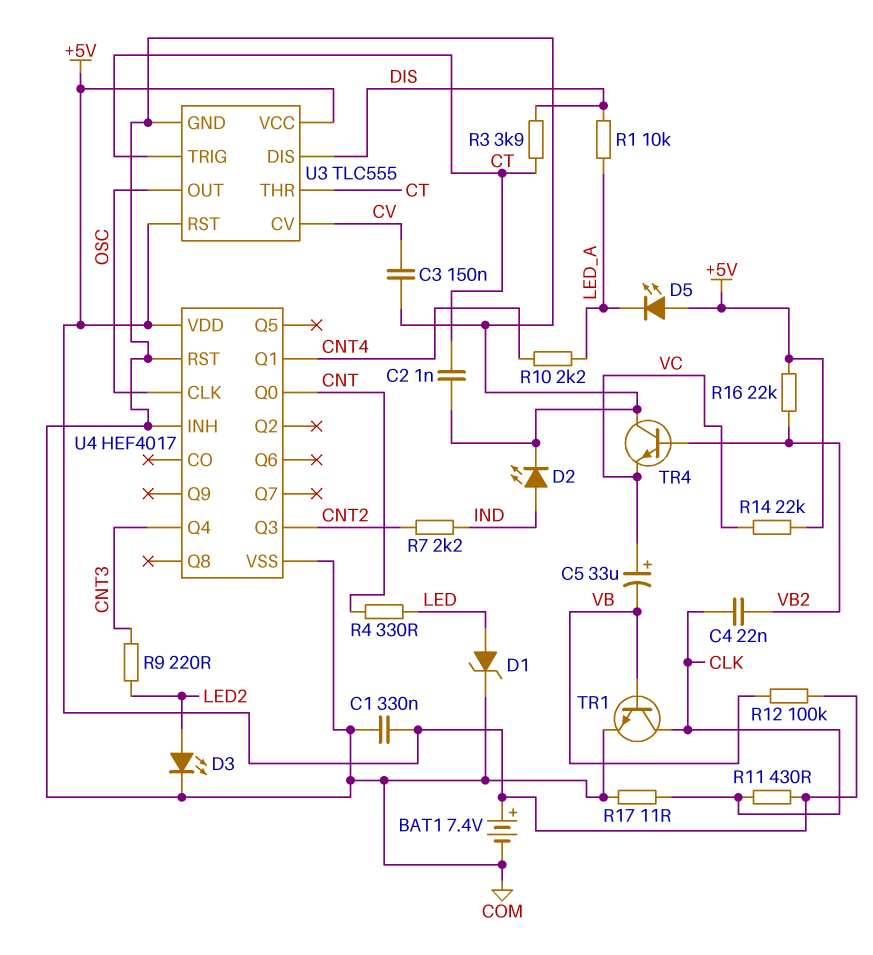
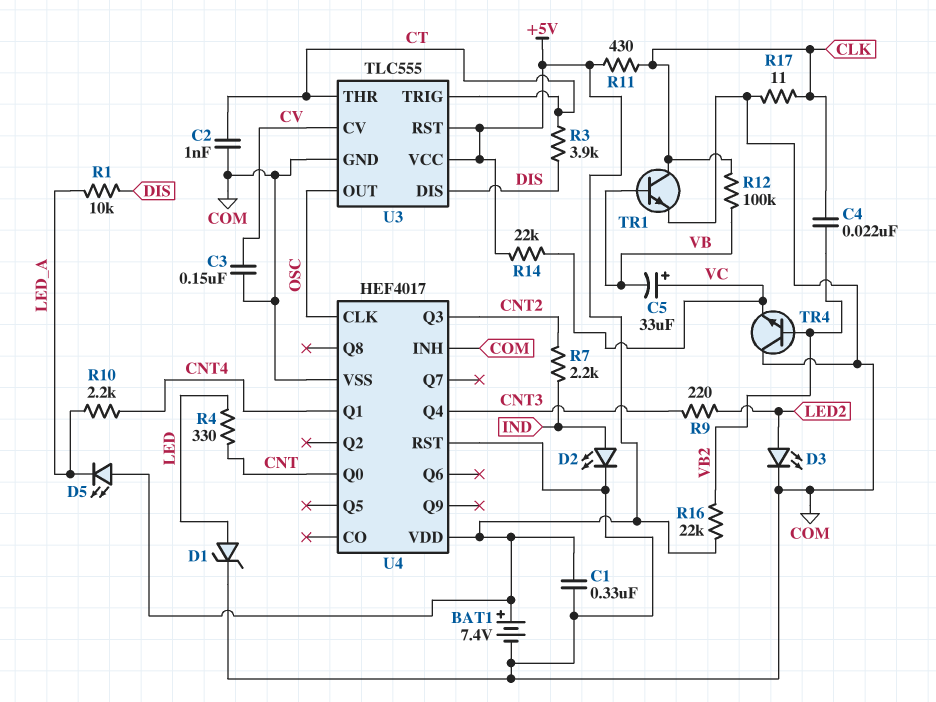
R12: 100k (+5V, VB) -> 100k (CLK, VB)

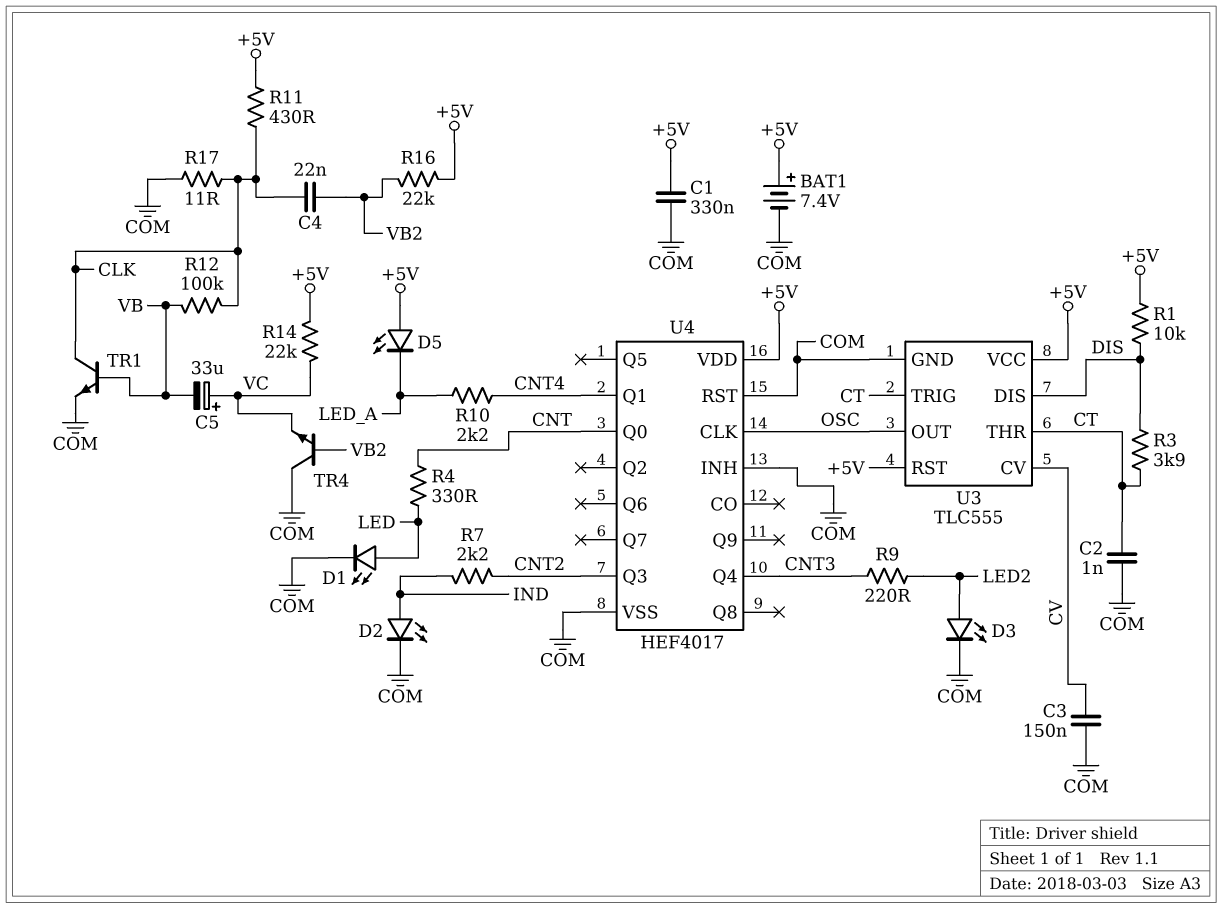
D1: zener (A LED, K COM) -> LED (A LED, K COM)
R1: 10k (DIS, LED_A) -> 10k (+5V, DIS)

